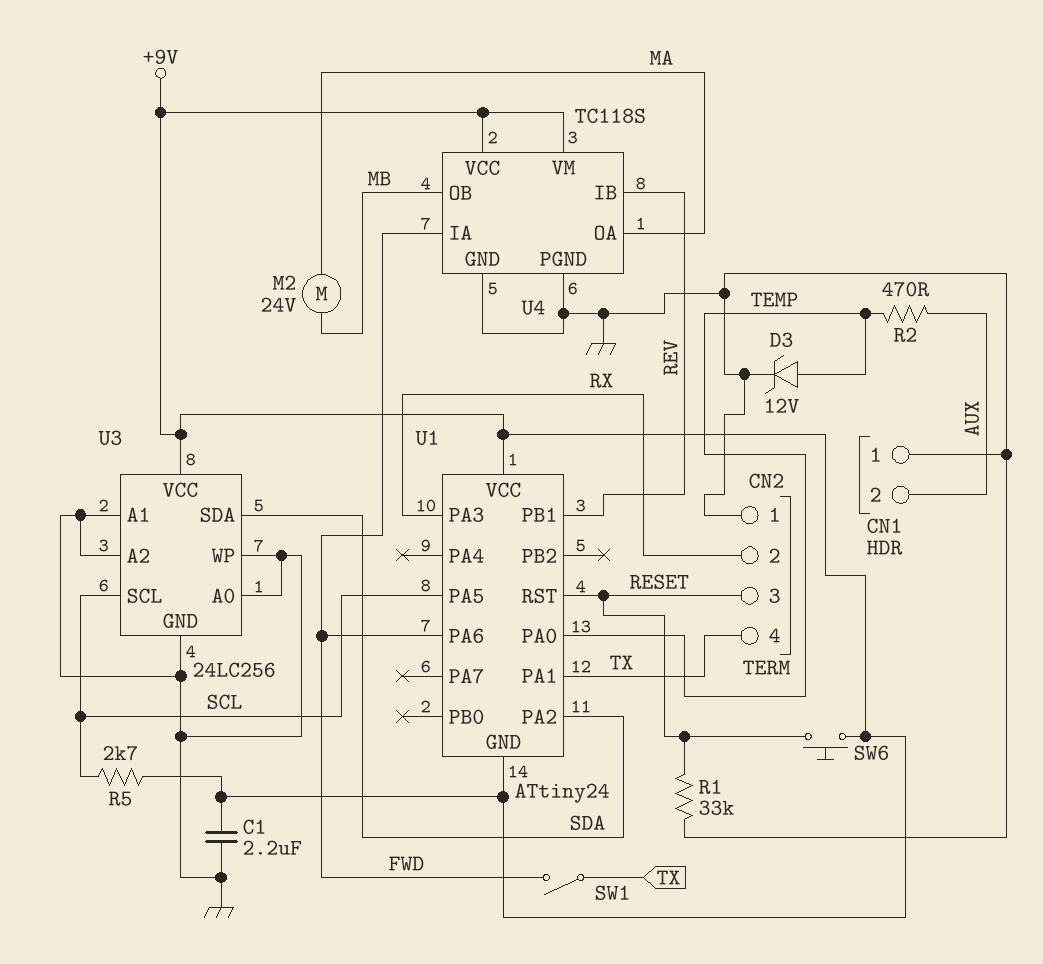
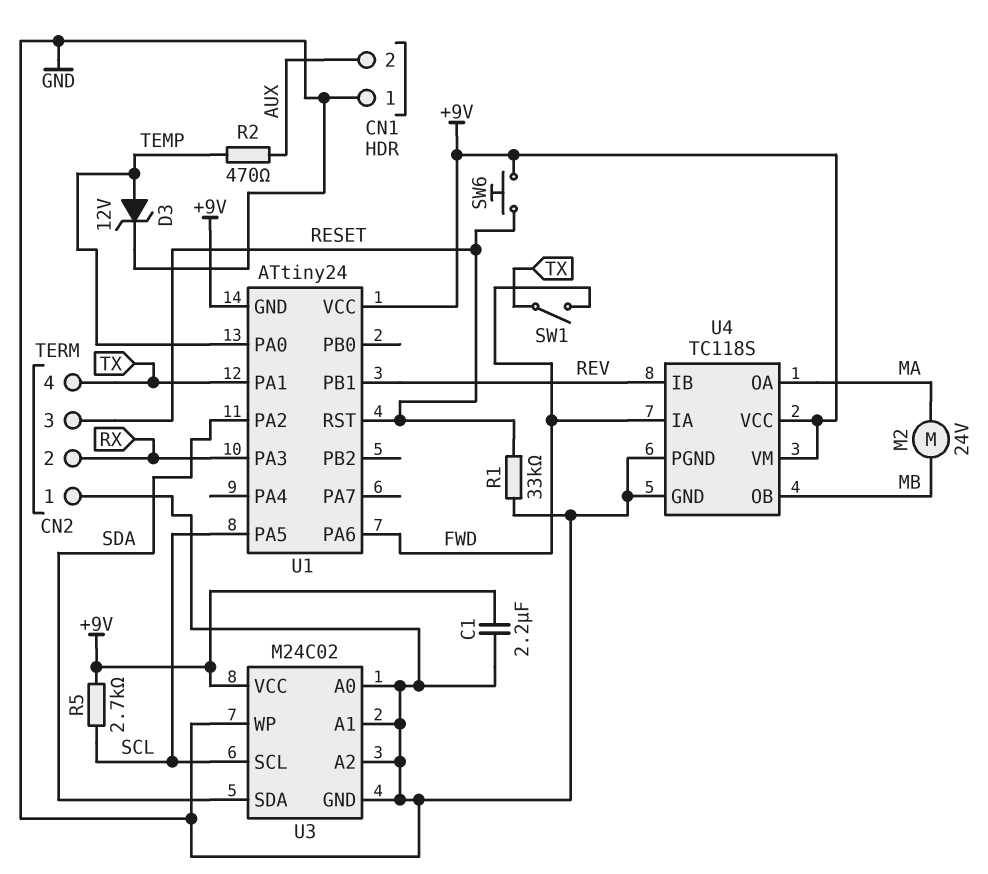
U3: 24LC256 -> M24C02

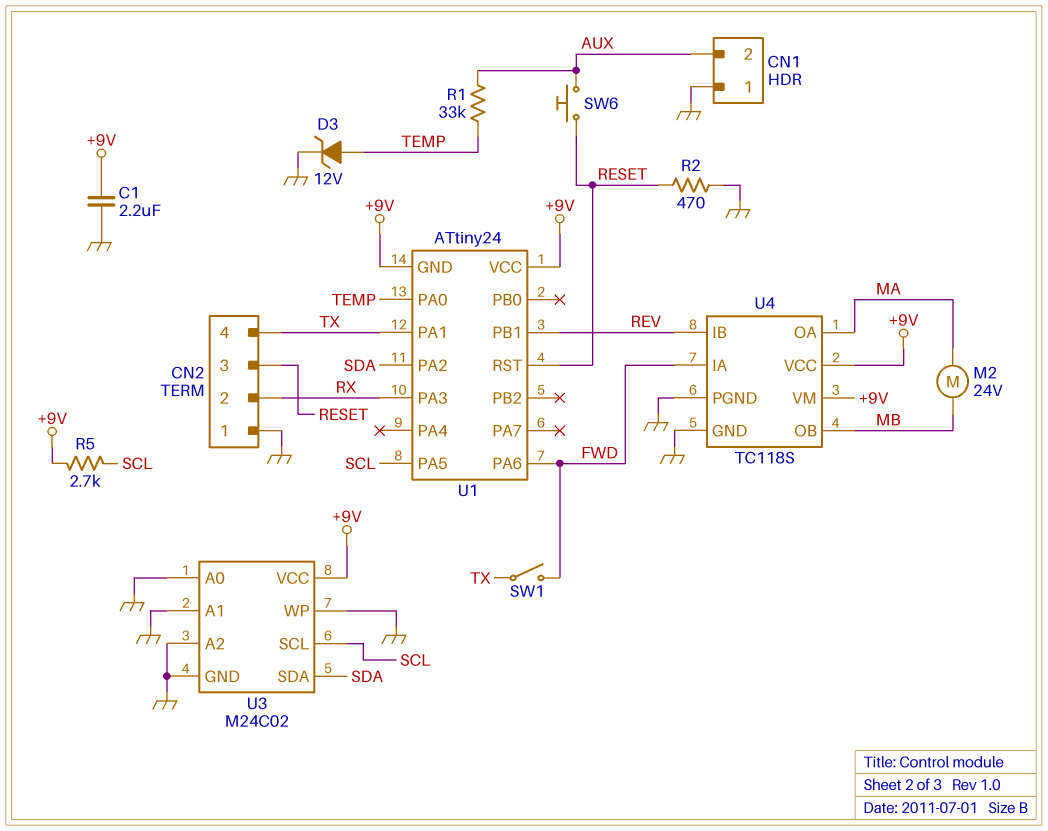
R1: 33k (GND, RESET) -> 33k (AUX, TEMP)
R2: 470 (AUX, TEMP) -> 470 (GND, RESET)
SW6: button (+9V, RESET) -> button (AUX, RESET)

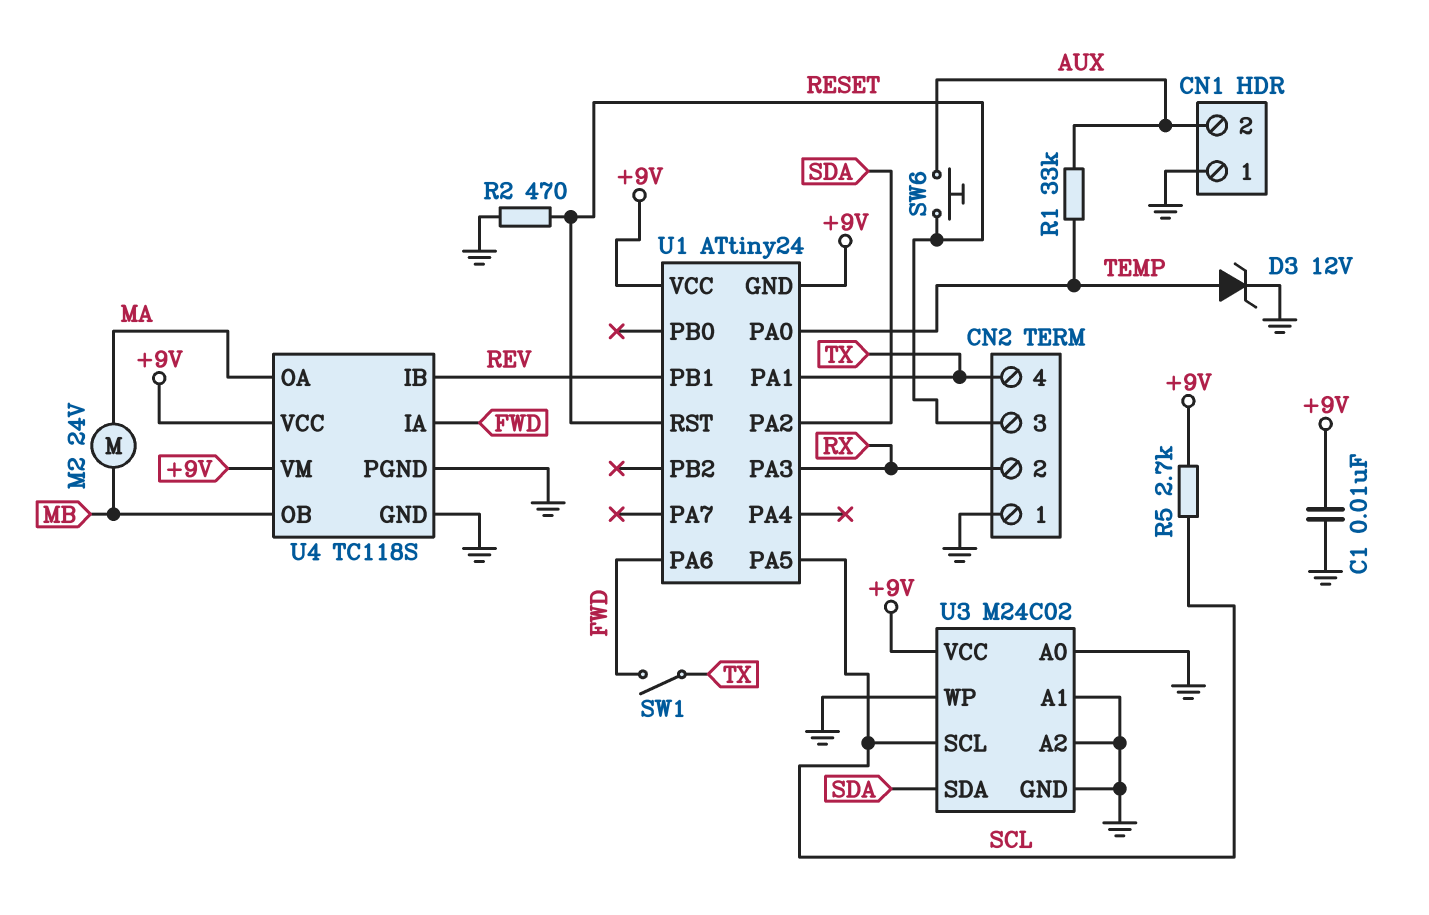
C1: 2.2uF (+9V, GND) -> 10nF (+9V, GND)

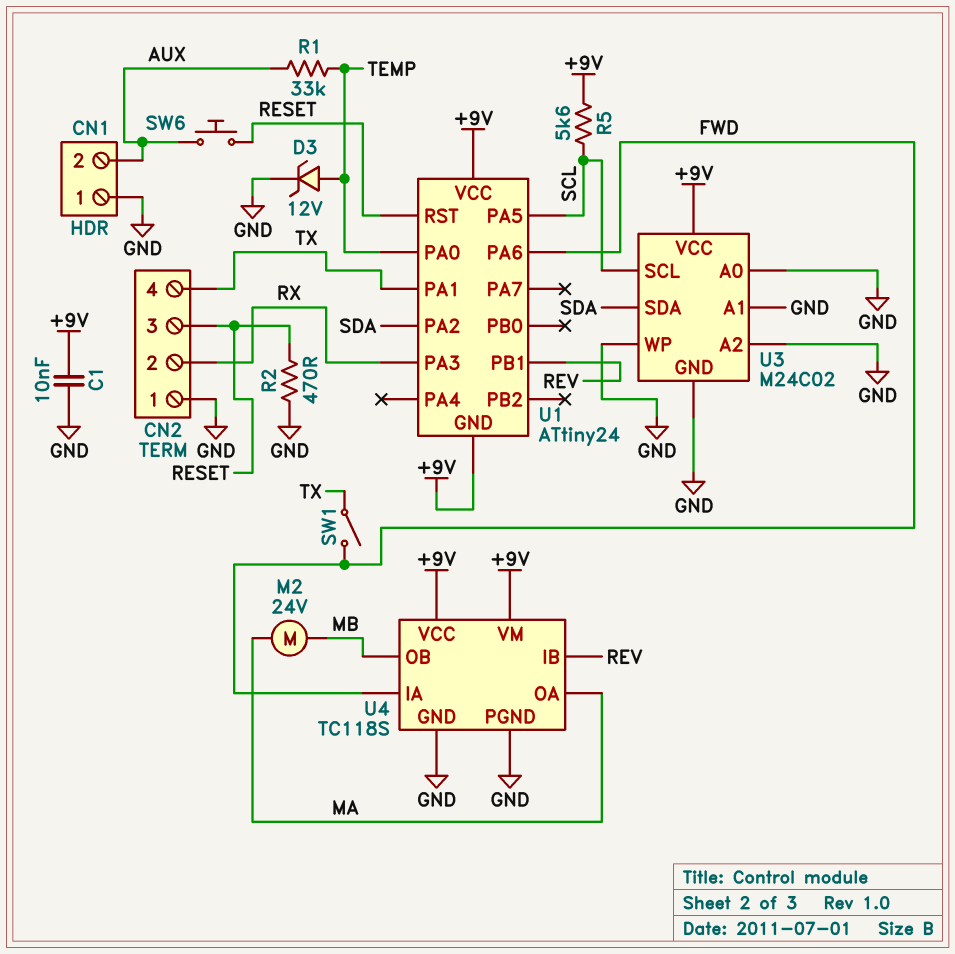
R5: 2.7k (+9V, SCL) -> 5.6k (+9V, SCL)

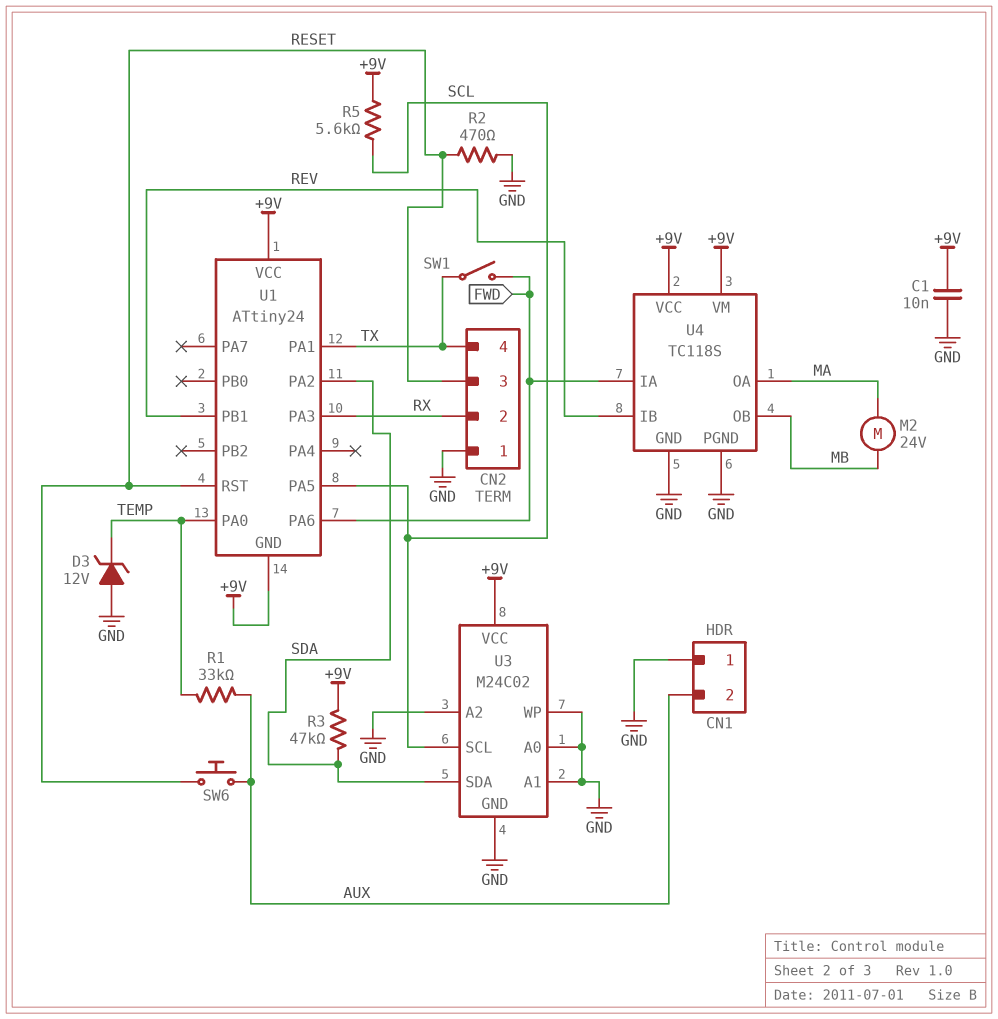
D3: zener 12V (A TEMP, K GND) -> zener 12V (A GND, K TEMP)
R3: none -> 47k (+9V, SDA)

